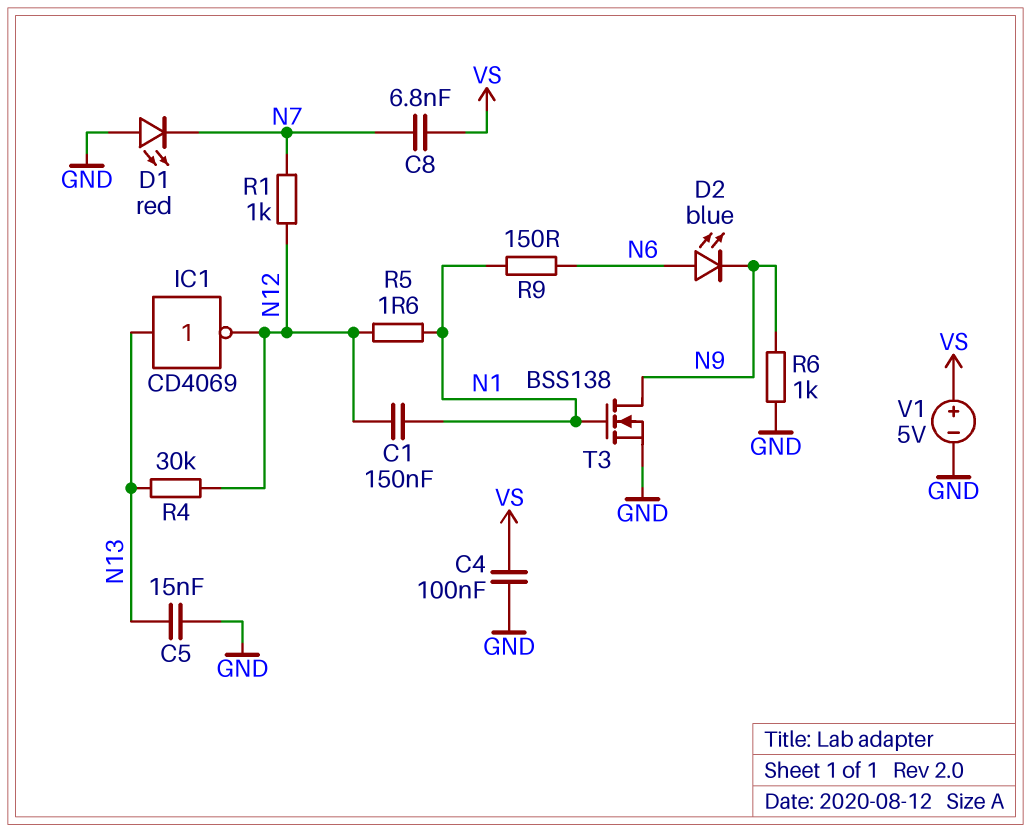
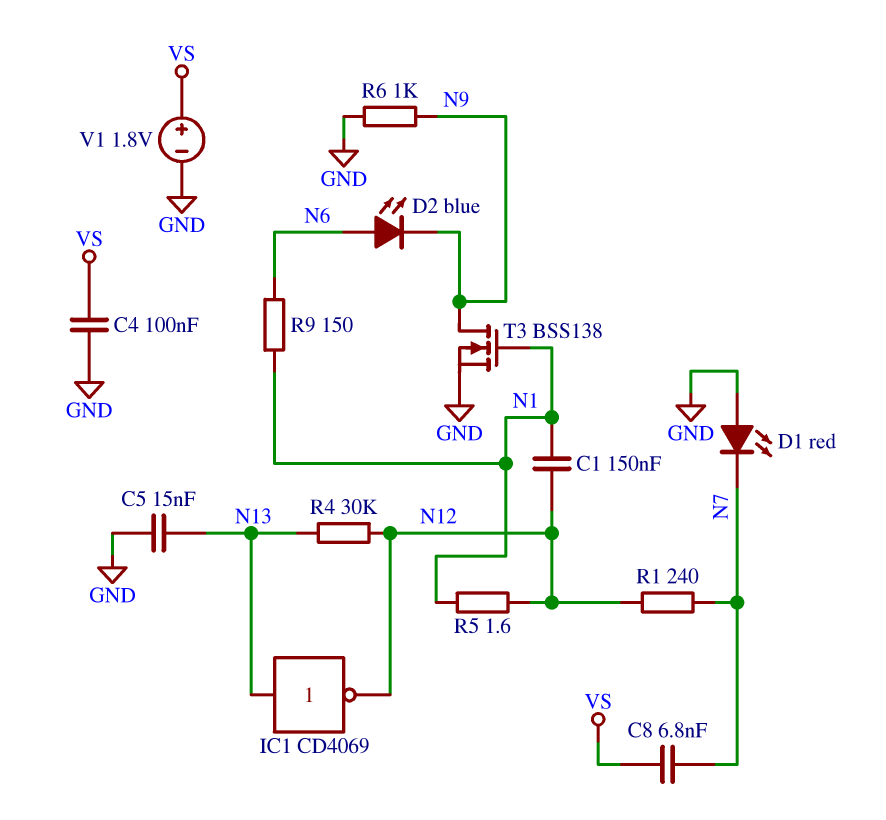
R1: 1k (N7, N12) -> 240 (N7, N12)
V1: 5V (plus VS, minus GND) -> 1.8V (plus VS, minus GND)

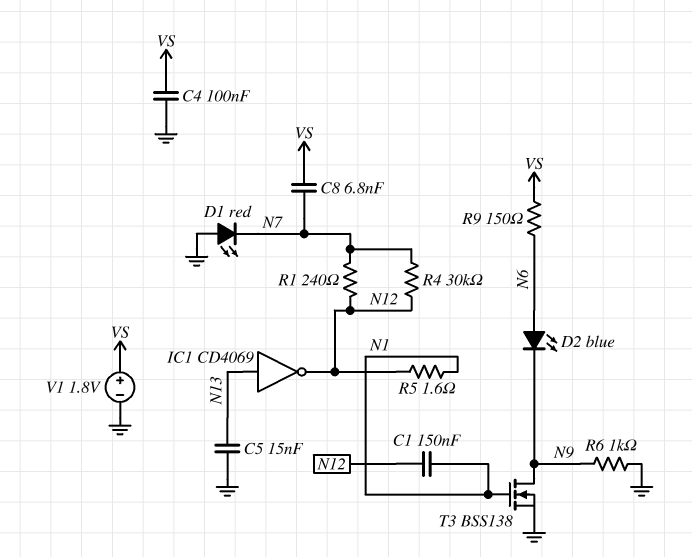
R4: 30k (N12, N13) -> 30k (N7, N12)
R9: 150 (N1, N6) -> 150 (N6, VS)

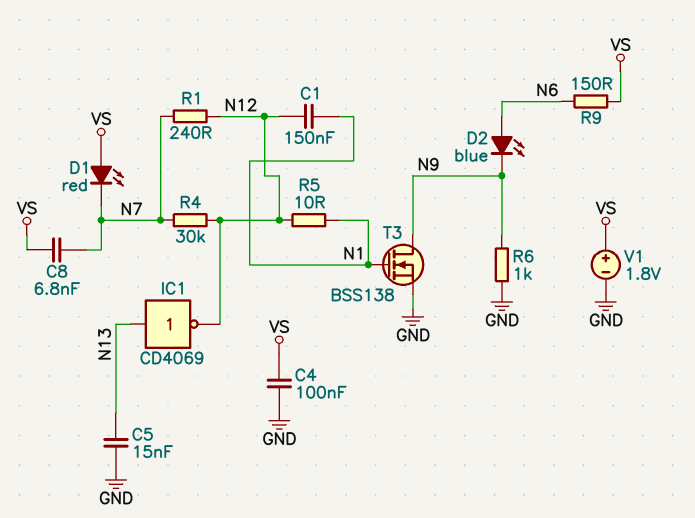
D1: LED red (A GND, K N7) -> LED red (A VS, K N7)
R5: 1.6 (N1, N12) -> 10 (N1, N12)

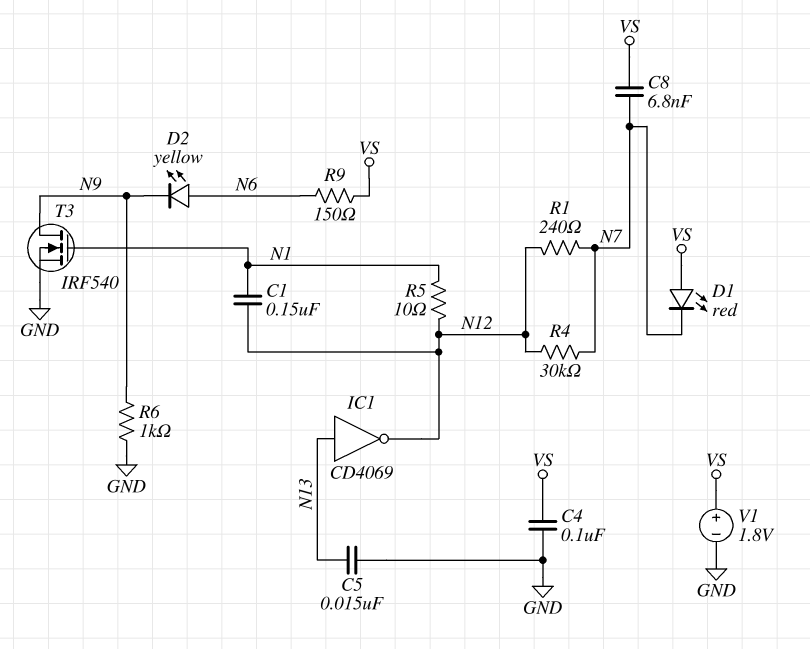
D2: LED blue (A N6, K N9) -> LED yellow (A N6, K N9)
T3: NMOS BSS138 (G N1, D N9, S GND) -> NMOS IRF540 (G N1, D N9, S GND)

